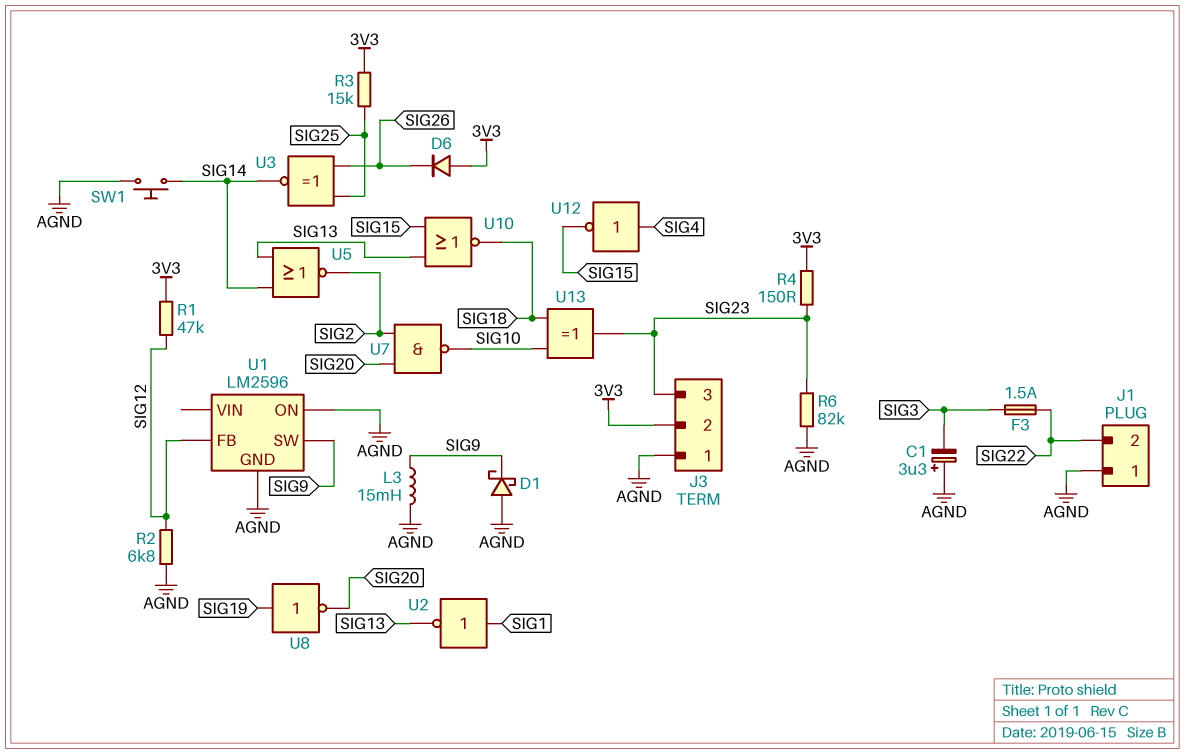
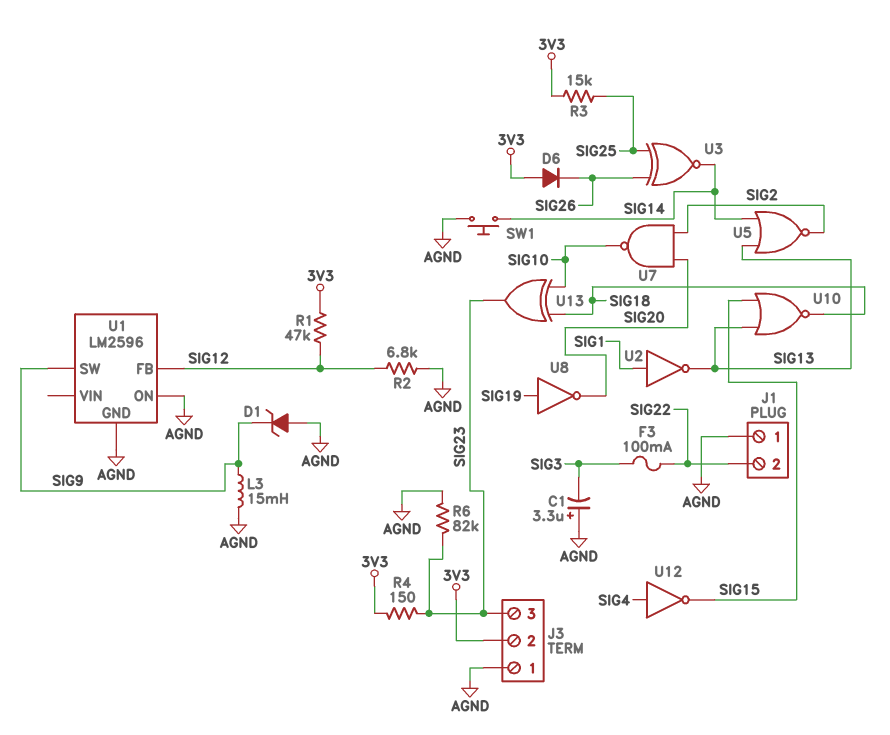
D1: schottky (A AGND, K SIG9) -> zener (A AGND, K SIG9)
F3: 1.5A (SIG3, SIG22) -> 100mA (SIG3, SIG22)

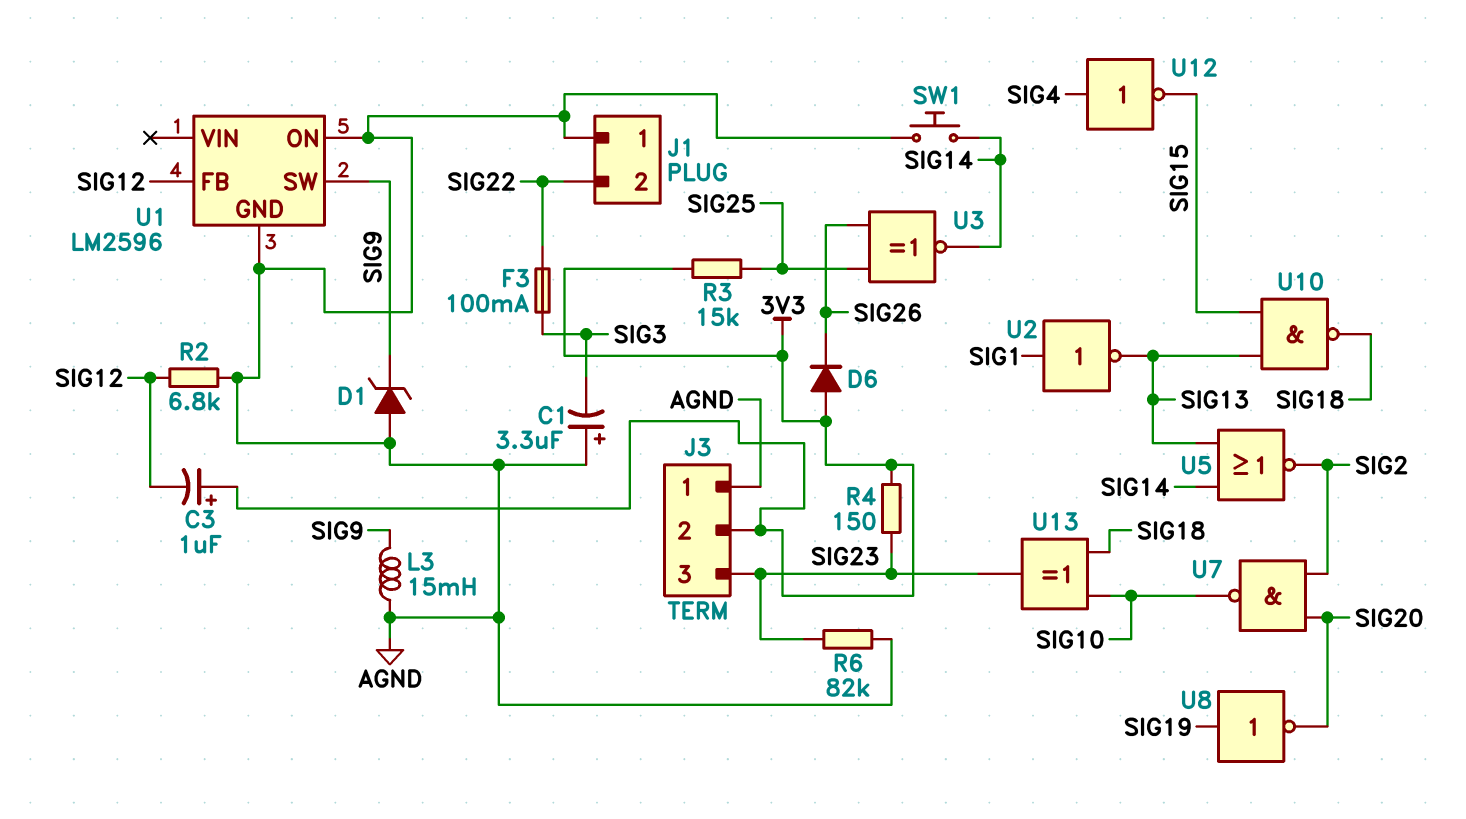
C3: none -> 1uF (plus 3V3, minus SIG12)
R1: 47k (3V3, SIG12) -> none
U10: NOR (in SIG13, in SIG15, out SIG18) -> NAND (in SIG13, in SIG15, out SIG18)

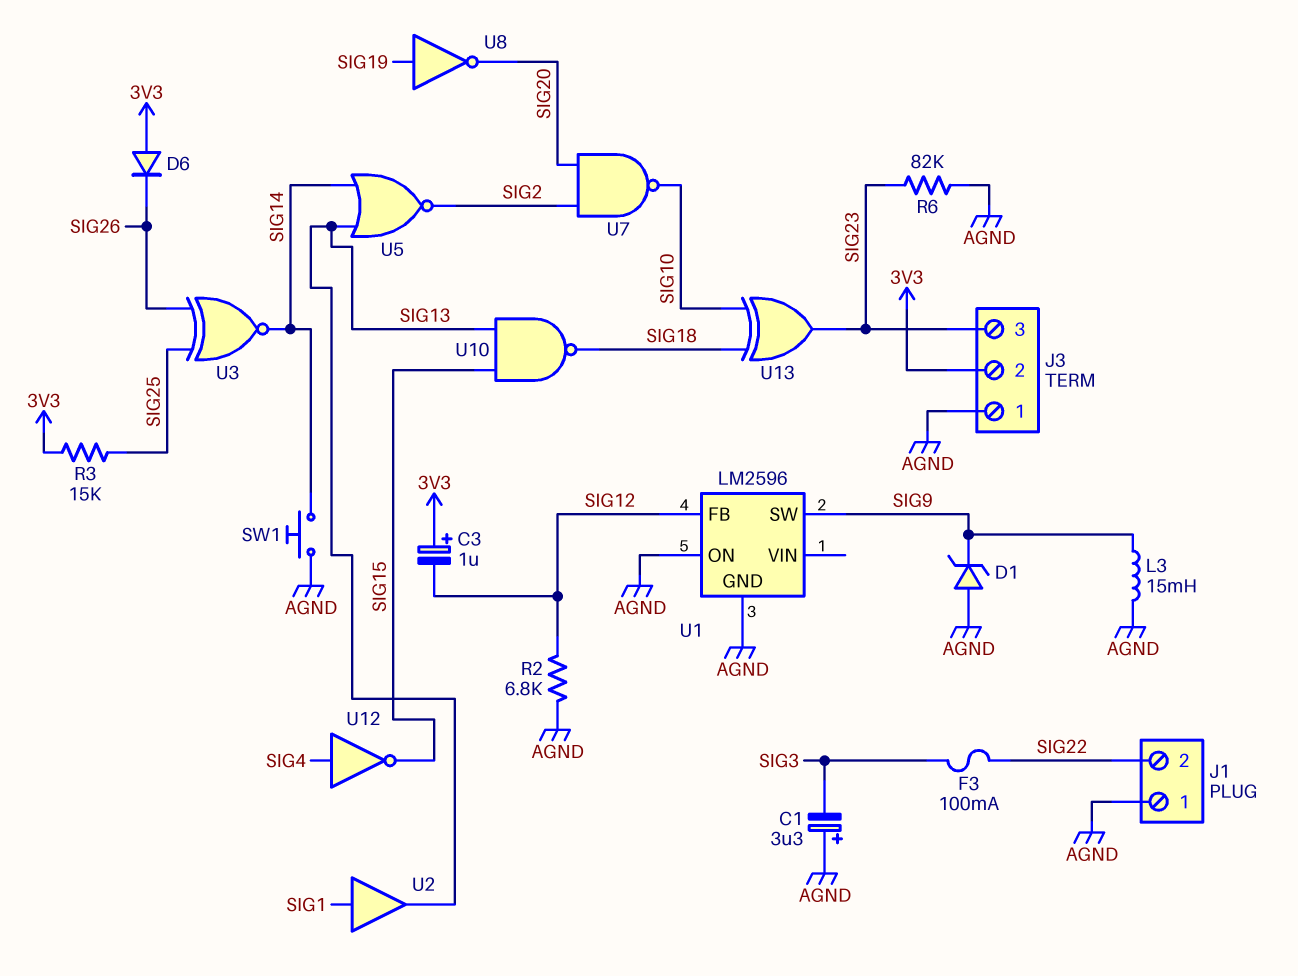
R4: 150 (3V3, SIG23) -> none
U2: NOT (in SIG1, out SIG13) -> buffer (in SIG1, out SIG13)

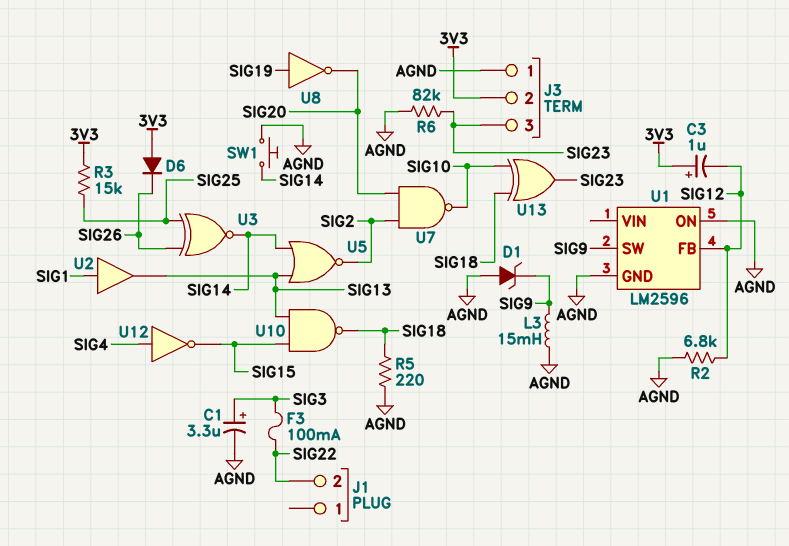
C1: 3.3uF (plus AGND, minus SIG3) -> 3.3uF (plus SIG3, minus AGND)
J1 pin 1: AGND -> none
R5: none -> 220 (AGND, SIG18)

